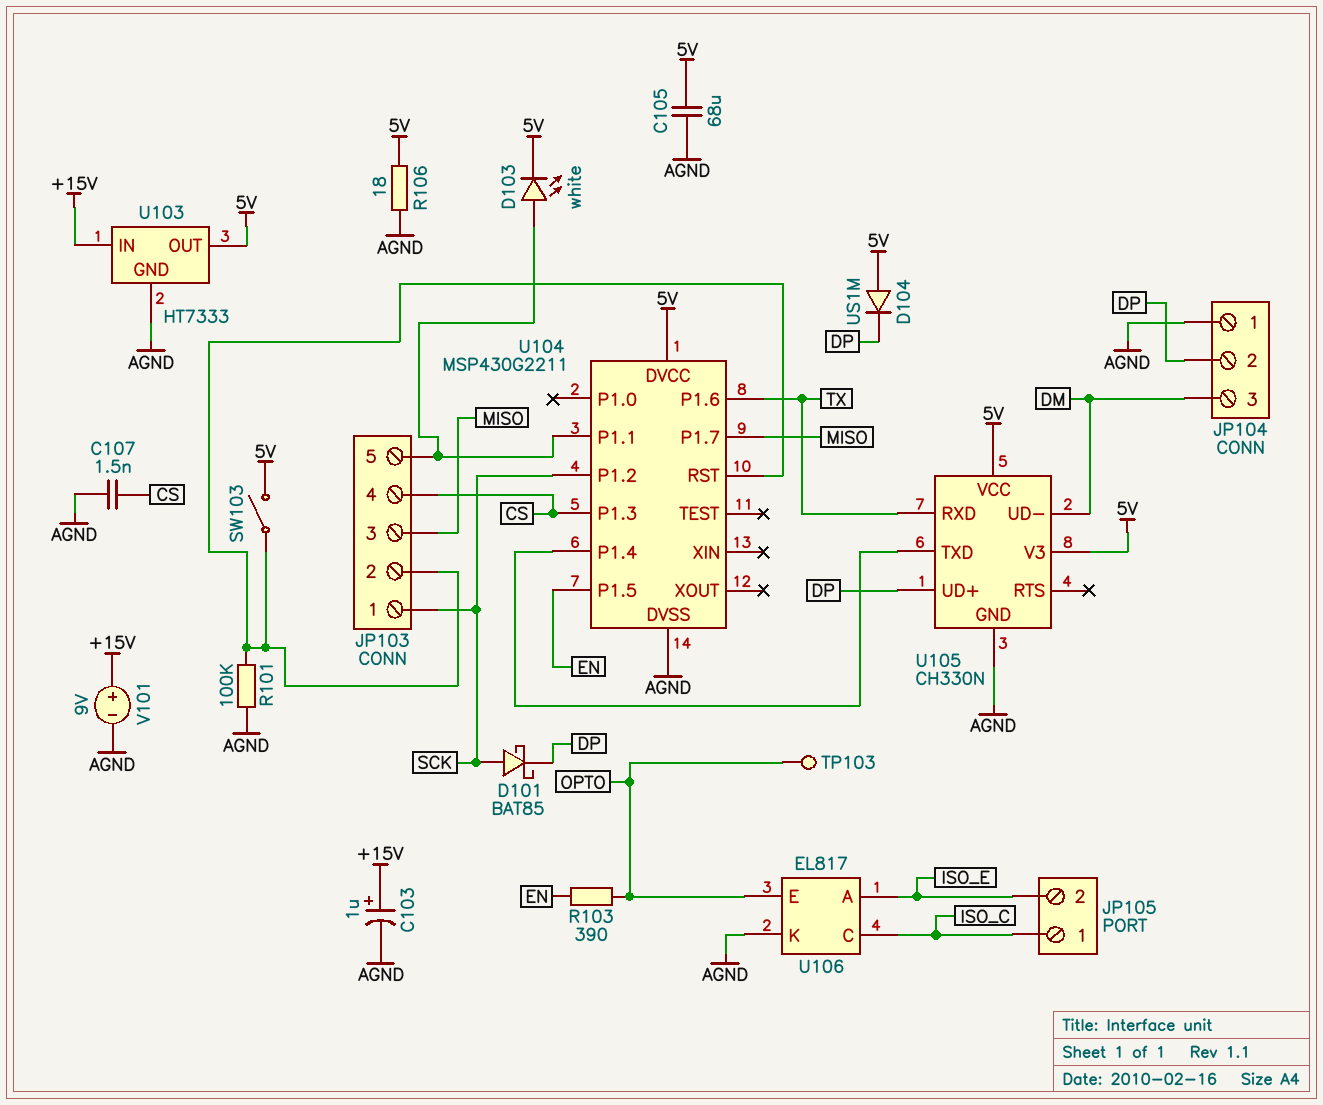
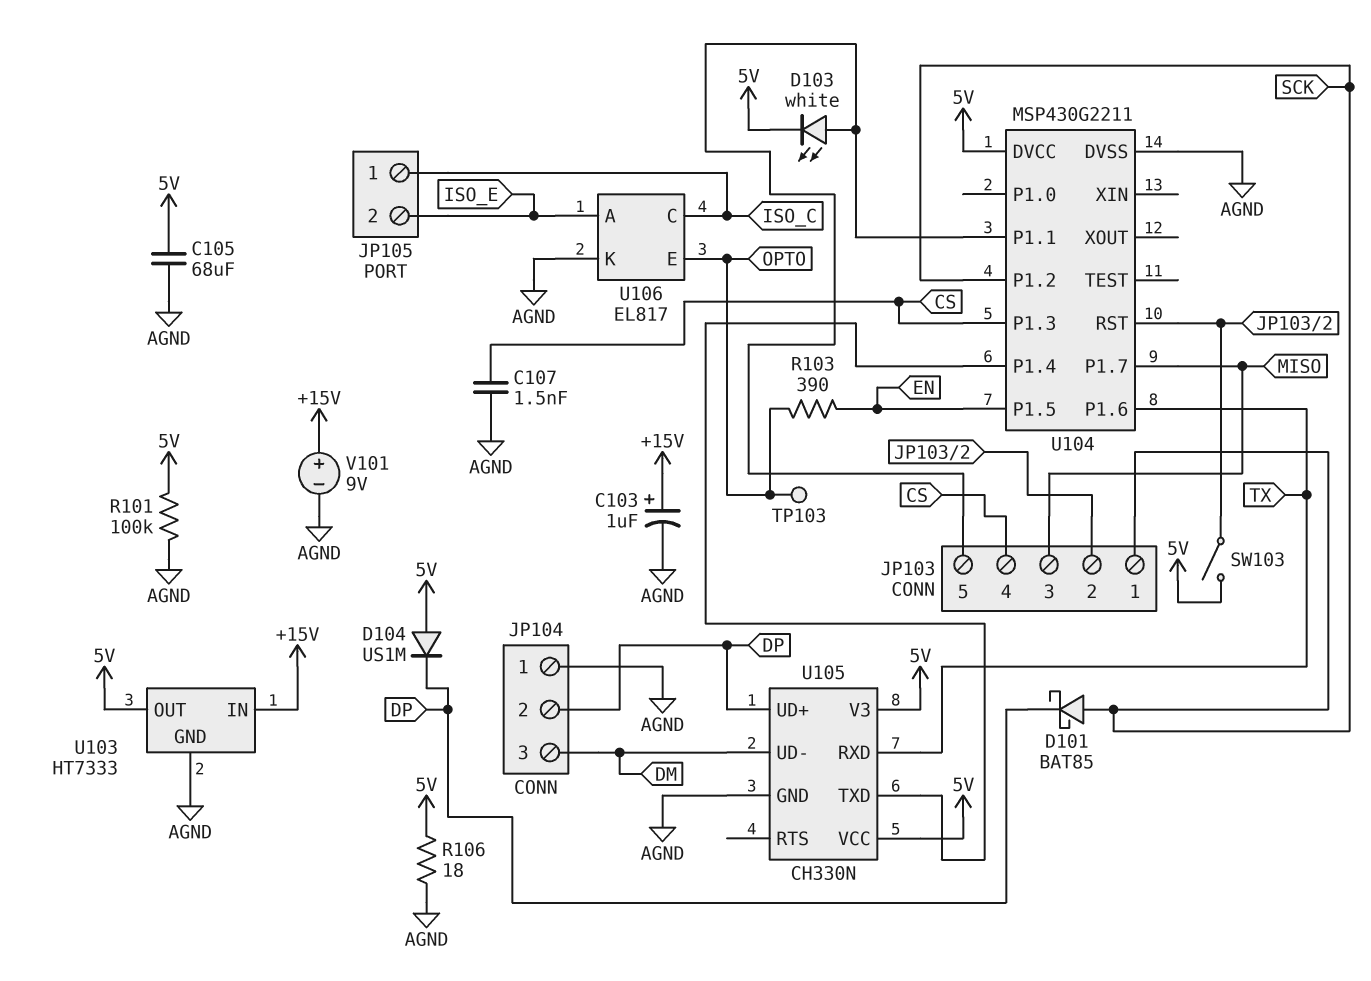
R101: 100k (AGND, JP103/2) -> 100k (5V, AGND)

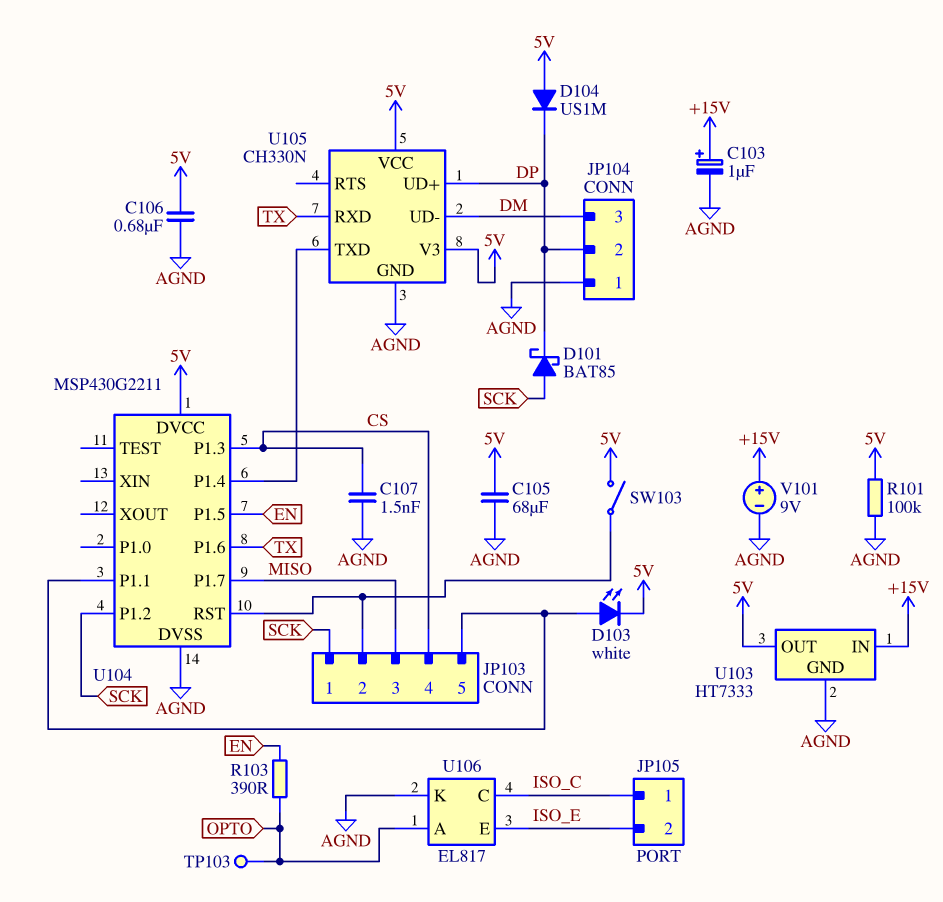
C106: none -> 680nF (5V, AGND)
R106: 18 (5V, AGND) -> none
U106 pin A: ISO_E -> OPTO
U106 pin E: OPTO -> ISO_E

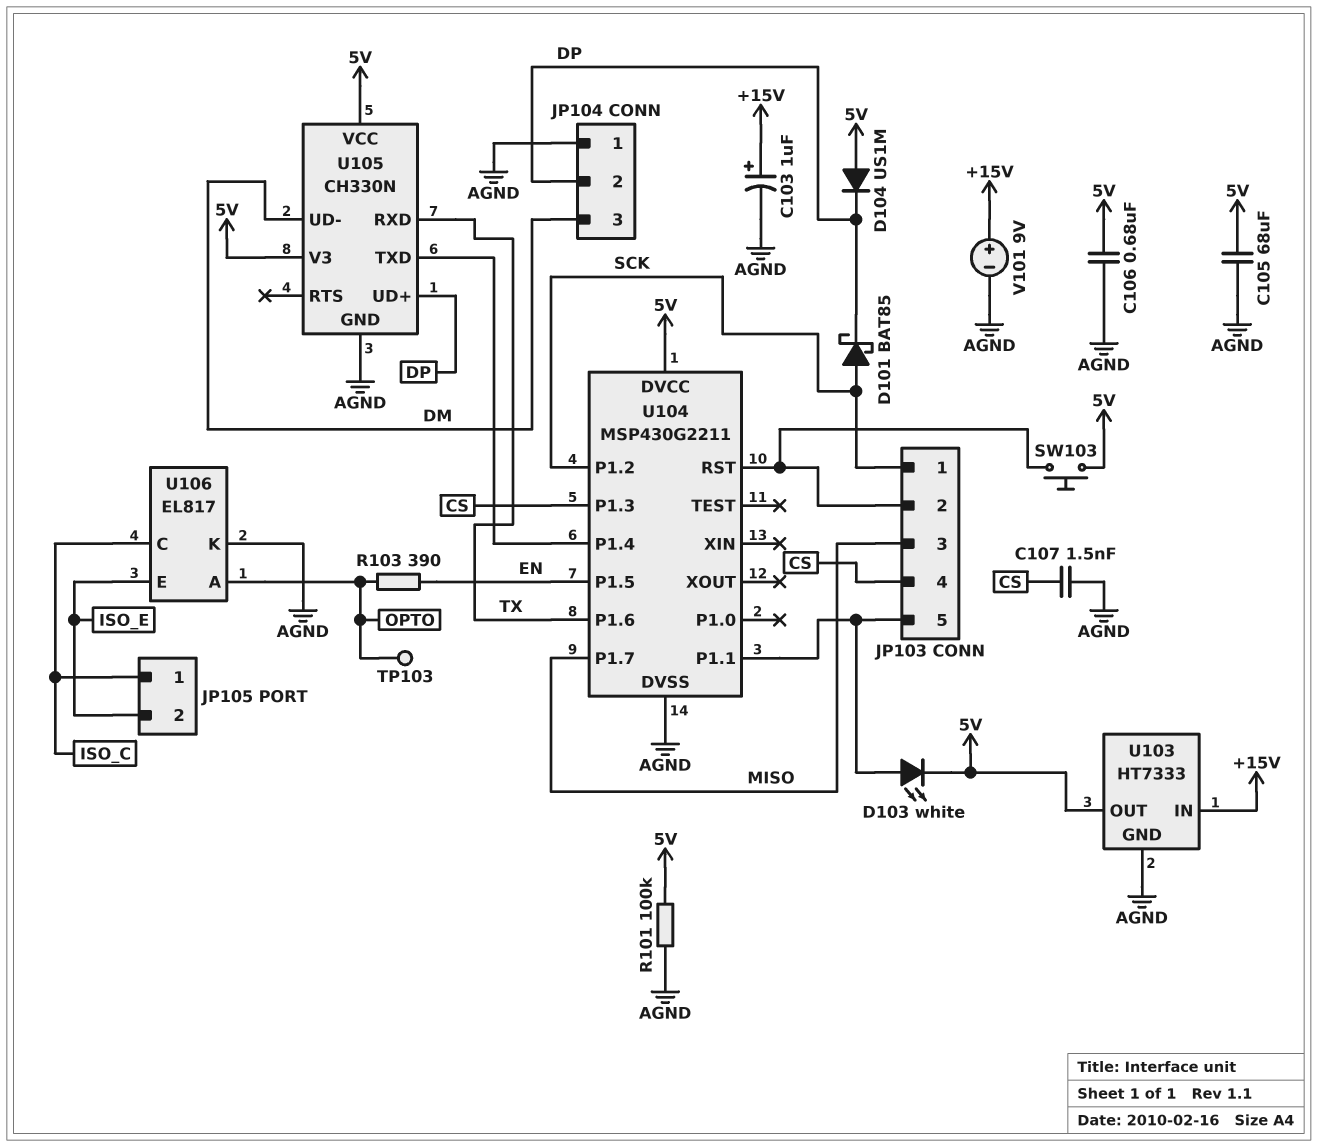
SW103: switch (5V, JP103/2) -> button (5V, JP103/2)

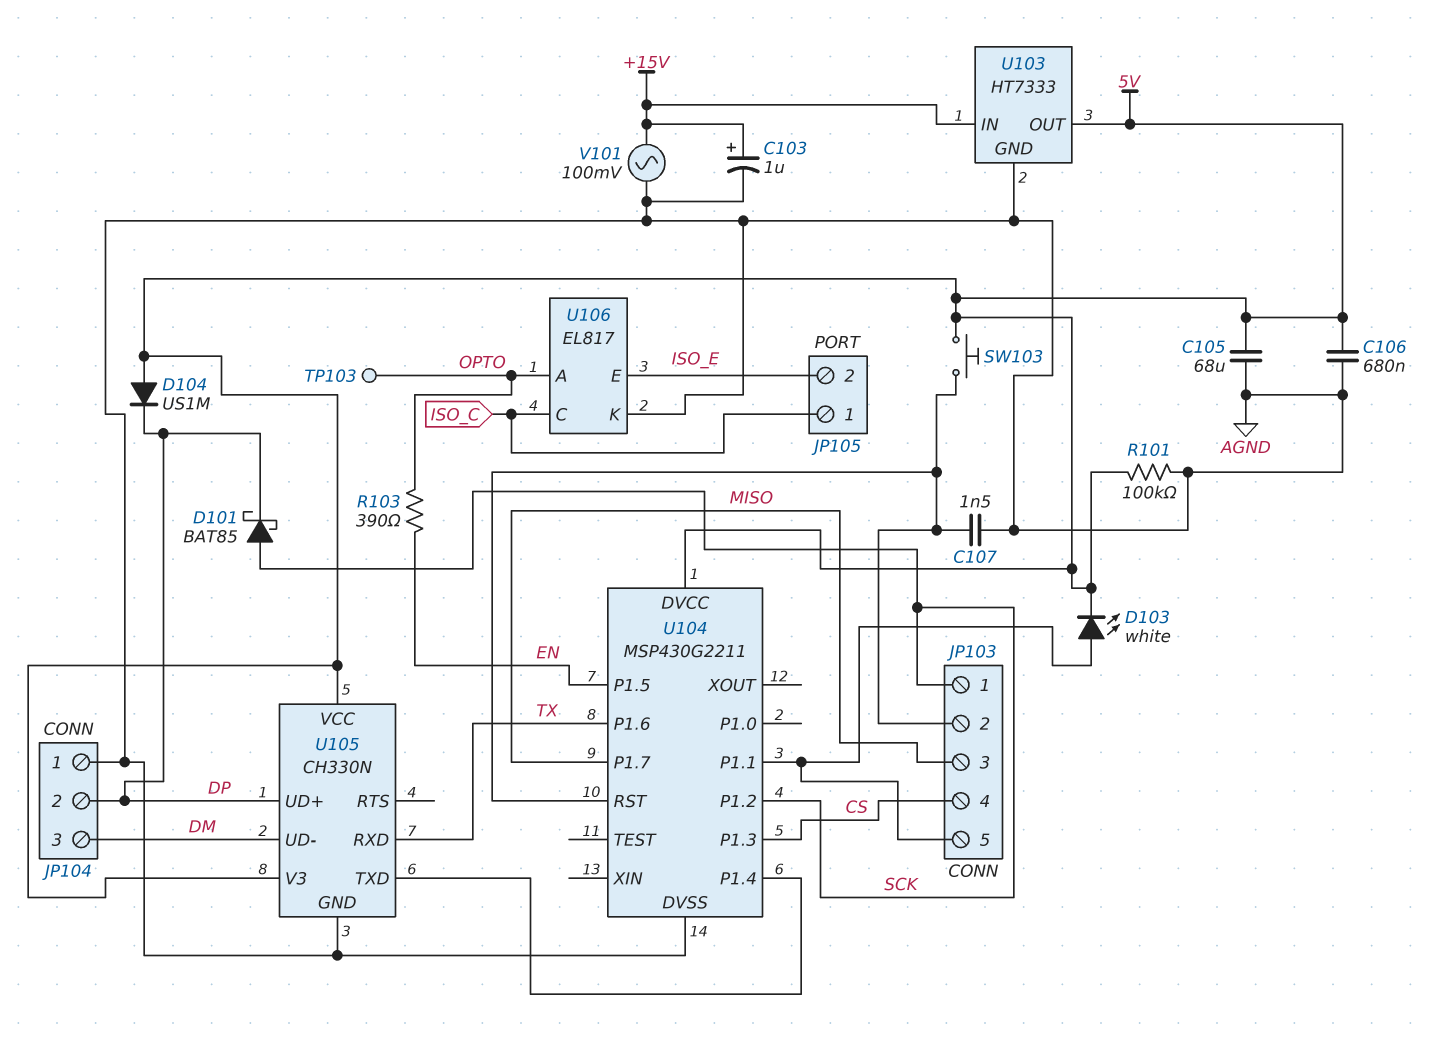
C107: 1.5nF (AGND, CS) -> 1.5nF (AGND, JP103/2)
V101: 9V (plus +15V, minus AGND) -> AC 100mV (+15V, AGND)

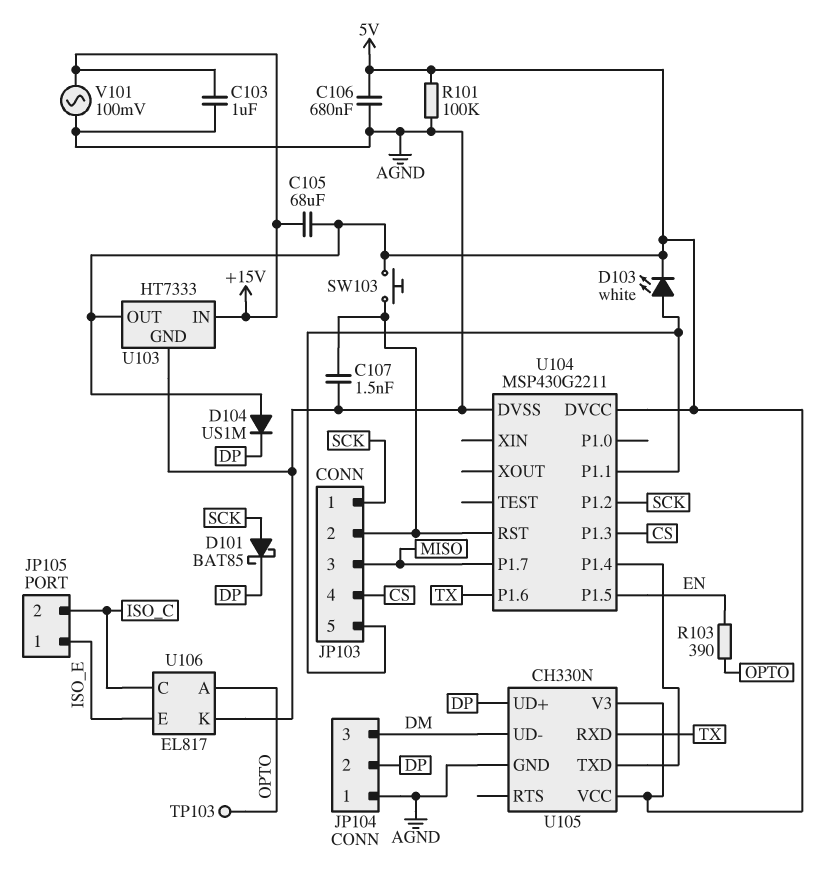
C103: 1uF (plus +15V, minus AGND) -> 1uF (+15V, AGND)
C105: 68uF (5V, AGND) -> 68uF (+15V, 5V)
JP105 pin 1: ISO_C -> ISO_E
JP105 pin 2: ISO_E -> ISO_C

